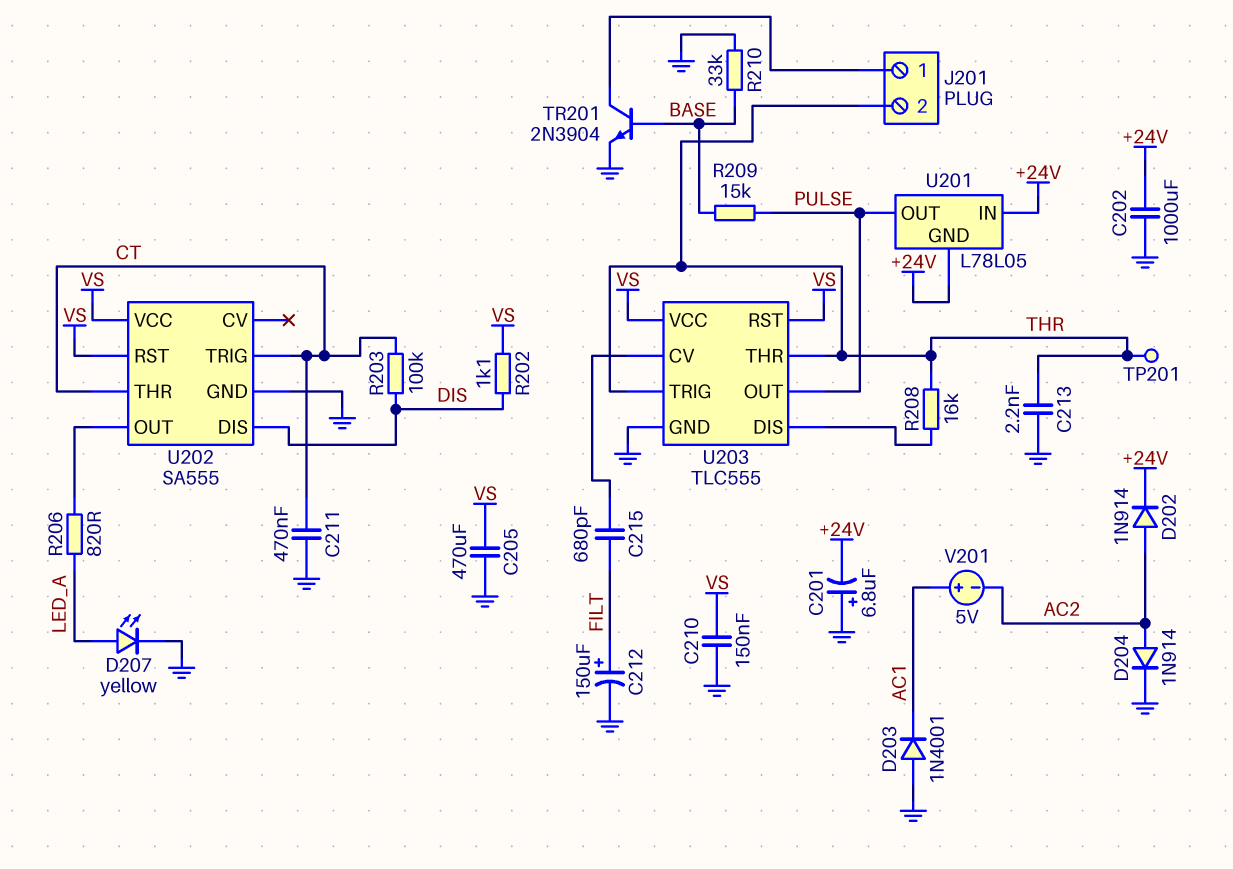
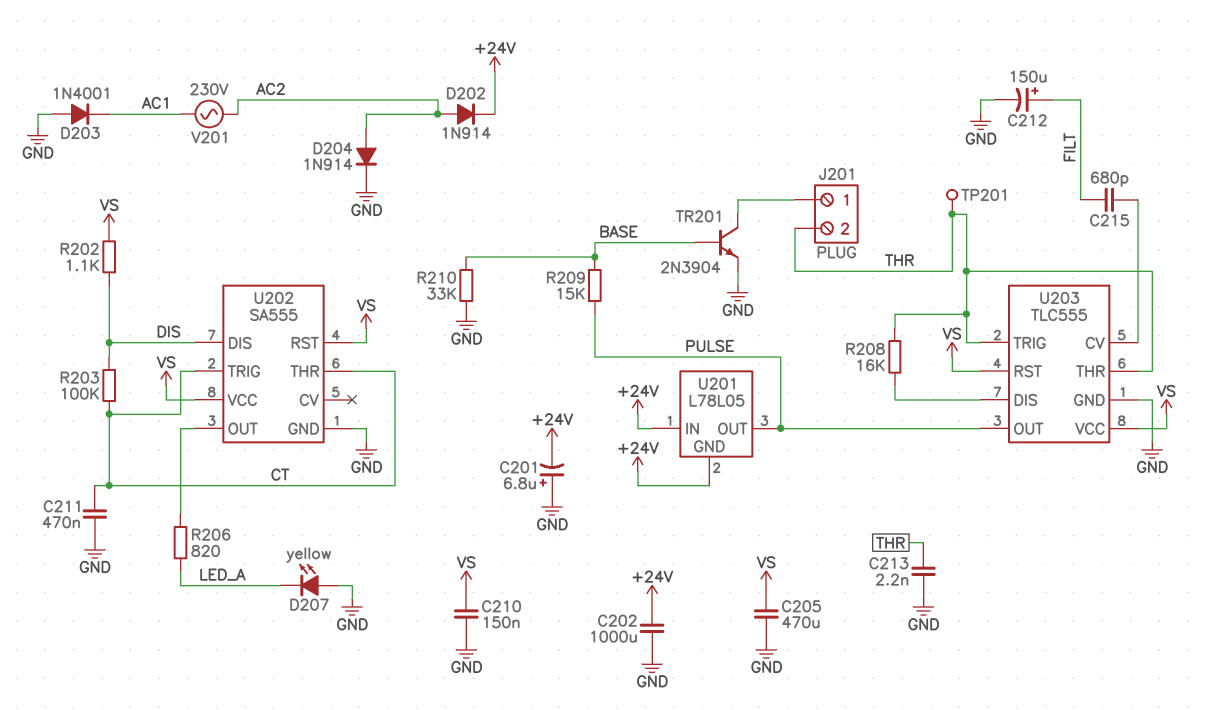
D207: LED yellow (A LED_A, K GND) -> LED yellow (A GND, K LED_A)
V201: 5V (plus AC1, minus AC2) -> AC 230V (AC1, AC2)

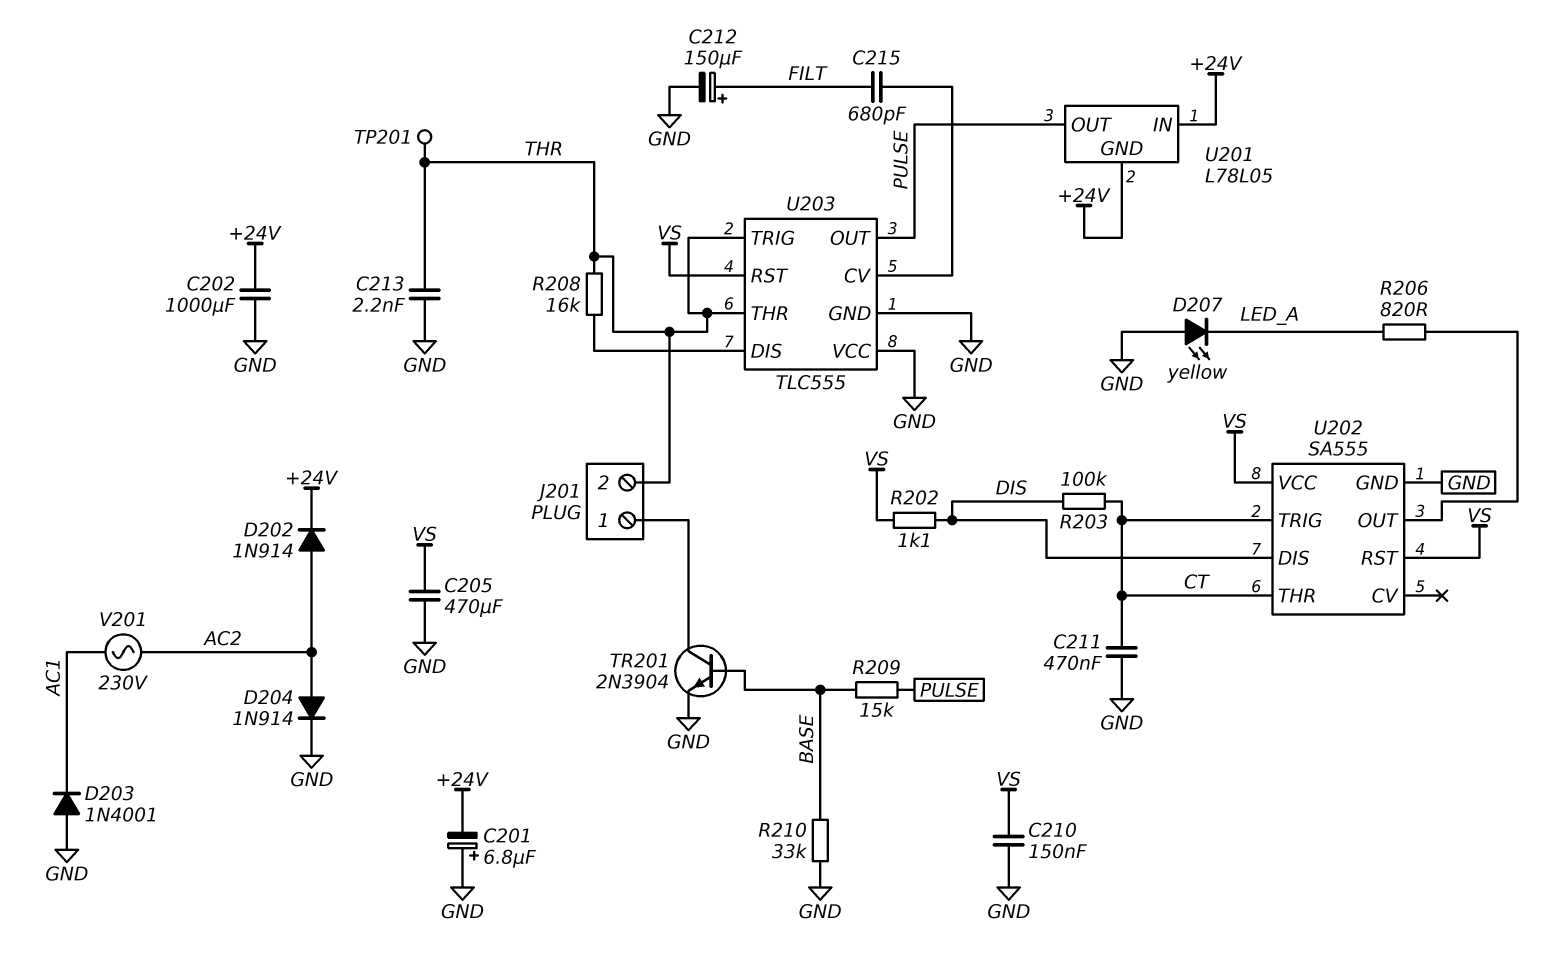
U203 pin VCC: VS -> GND

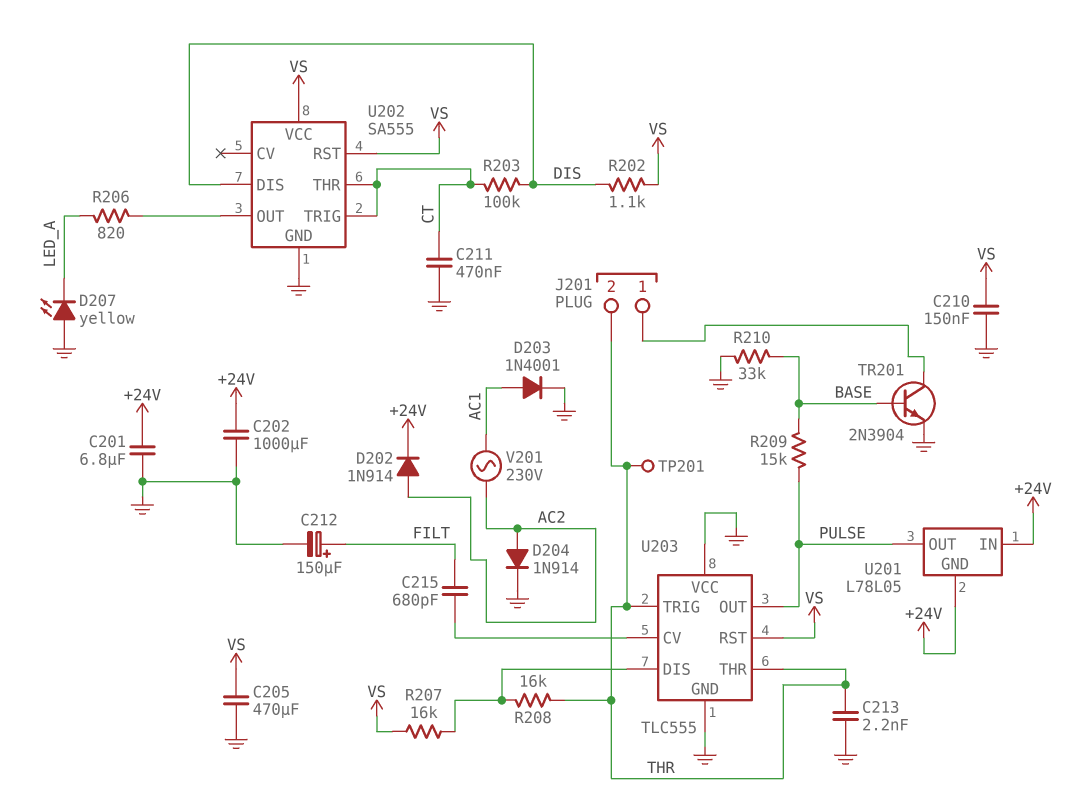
C201: 6.8uF (plus GND, minus +24V) -> 6.8uF (+24V, GND)
D203: diode 1N4001 (A GND, K AC1) -> diode 1N4001 (A AC1, K GND)
R207: none -> 16k (U203/DIS, VS)

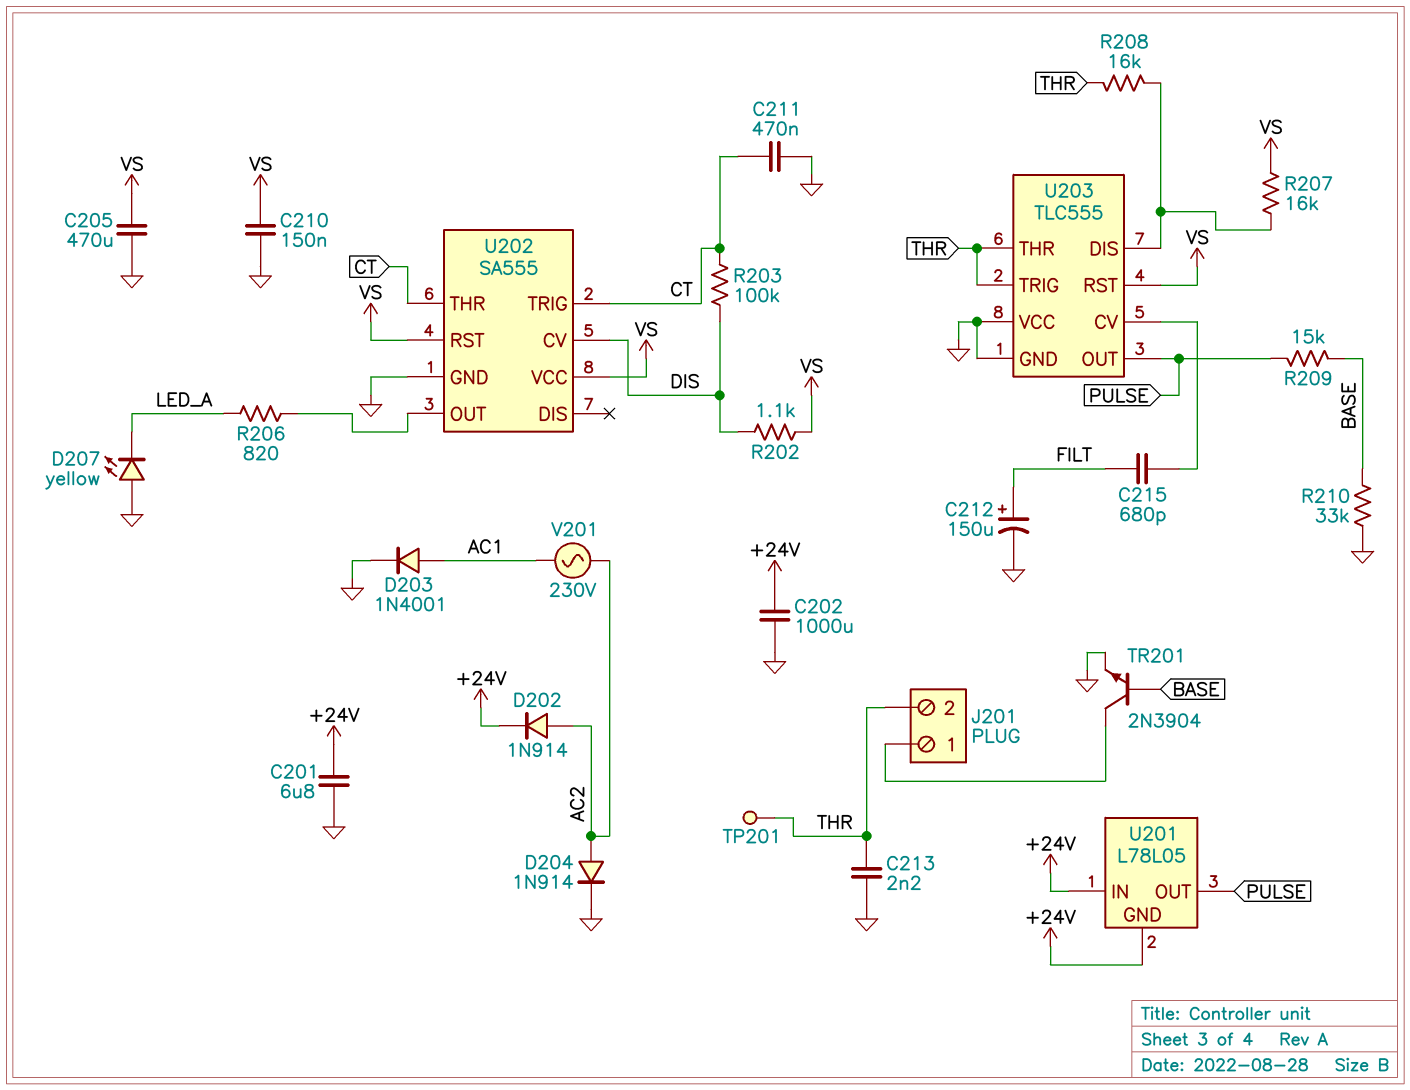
U202 pin CV: none -> DIS
U202 pin DIS: DIS -> none

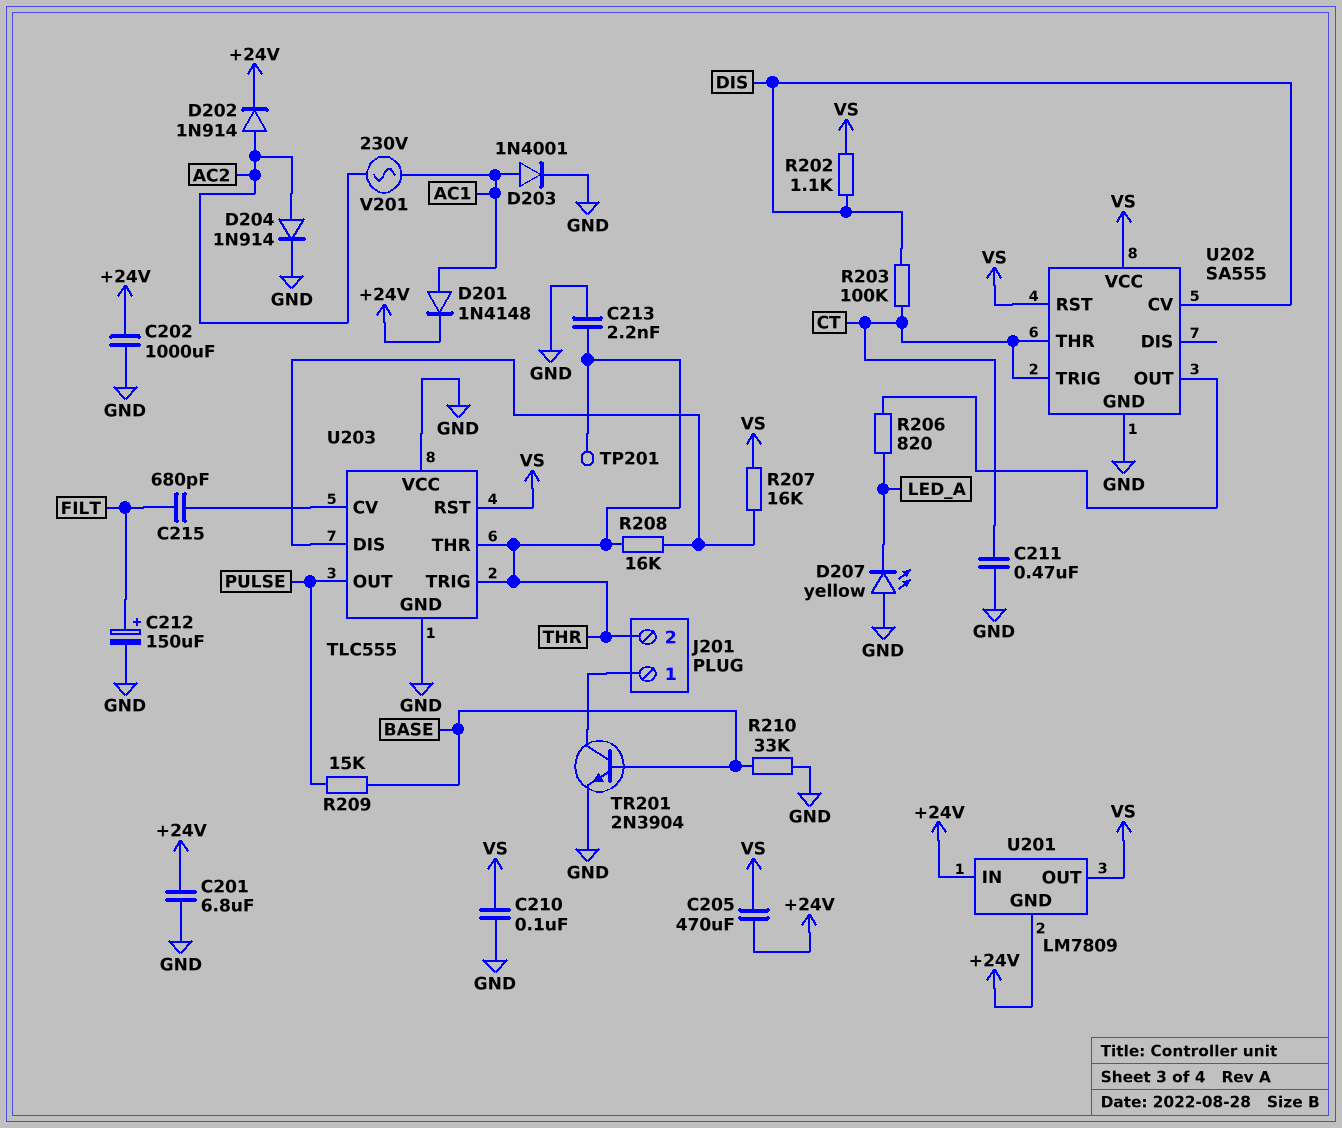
C205: 470uF (GND, VS) -> 470uF (+24V, VS)
C210: 150nF (GND, VS) -> 100nF (GND, VS)
D201: none -> diode 1N4148 (A AC1, K +24V)
U201: L78L05 -> LM7809
U201 pin OUT: PULSE -> VS

